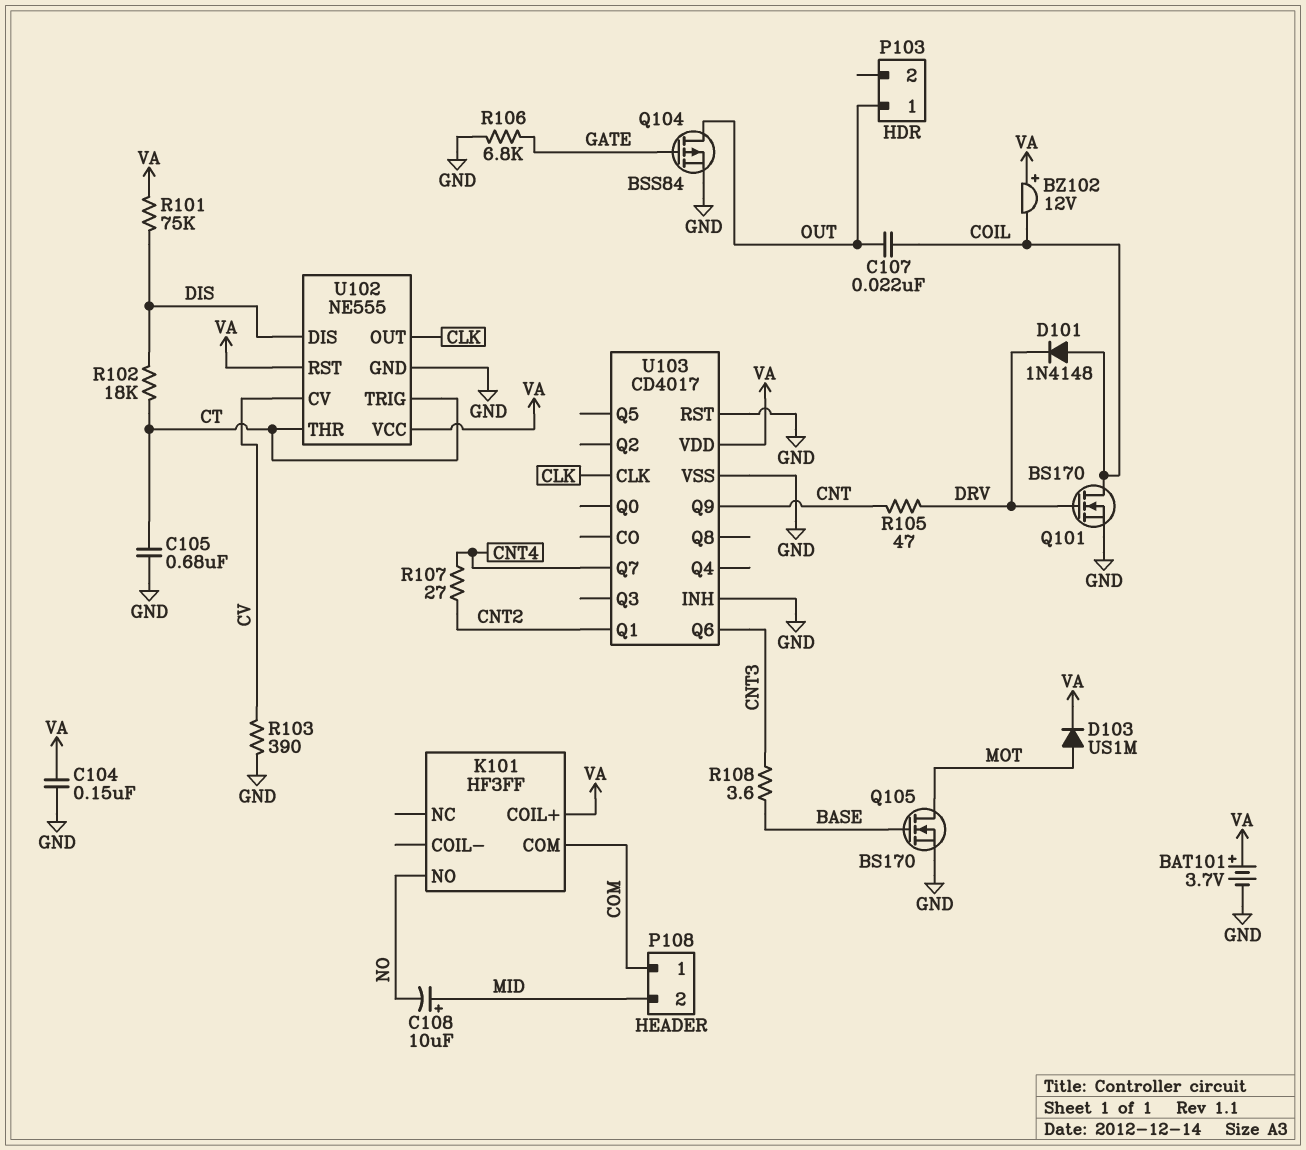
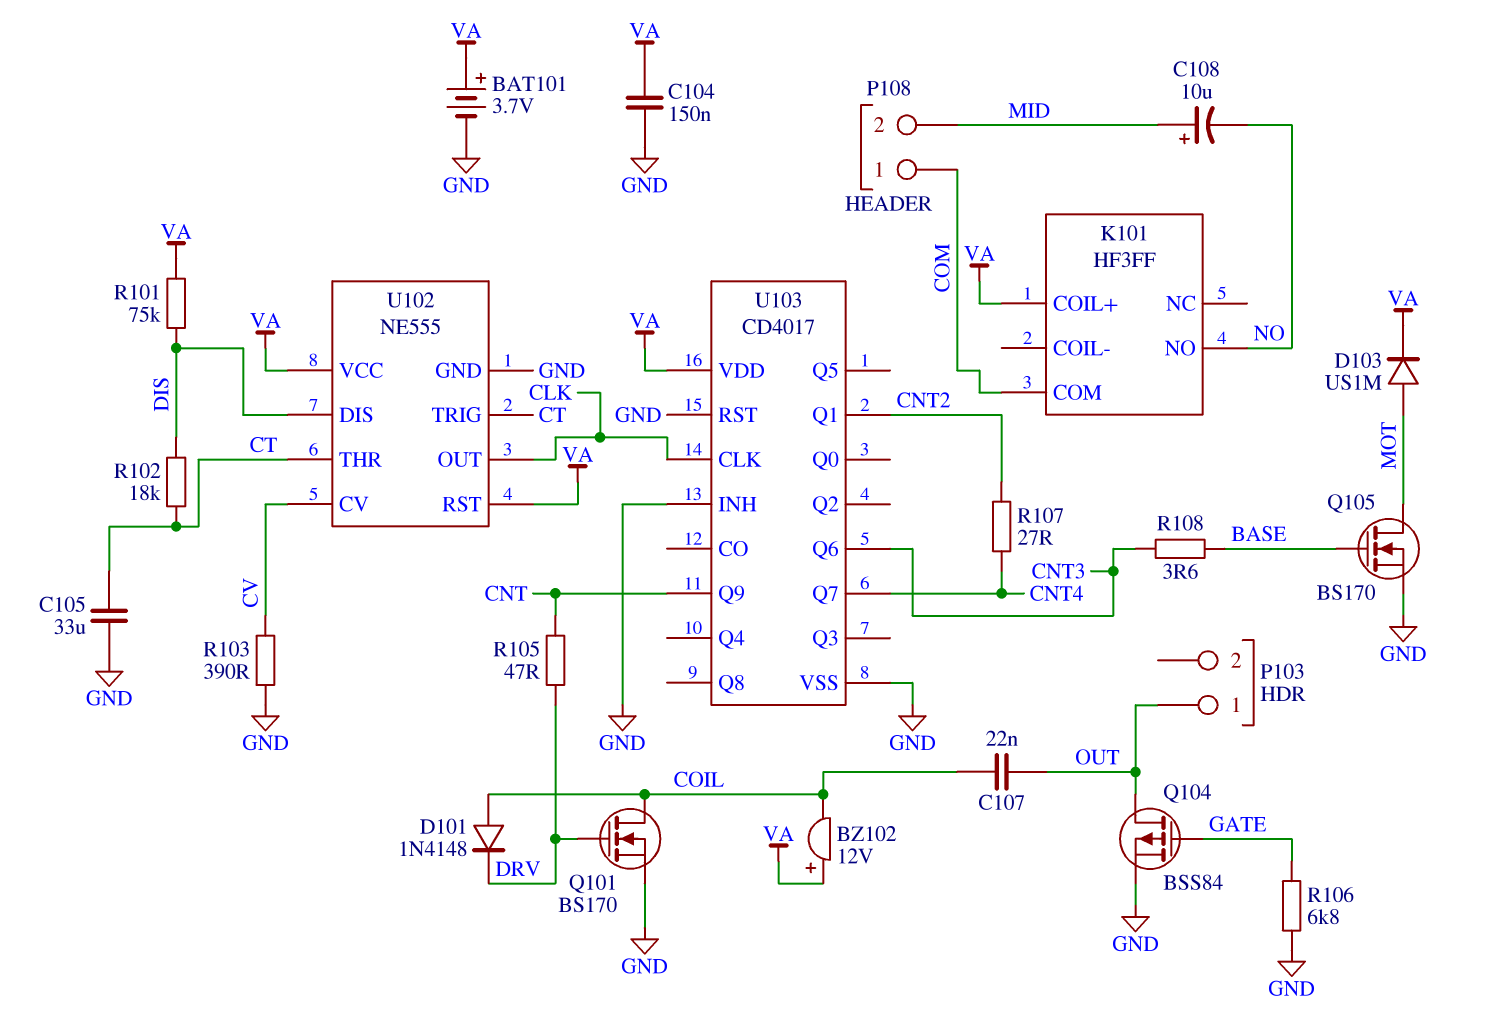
C105: 680nF (CT, GND) -> 33uF (CT, GND)

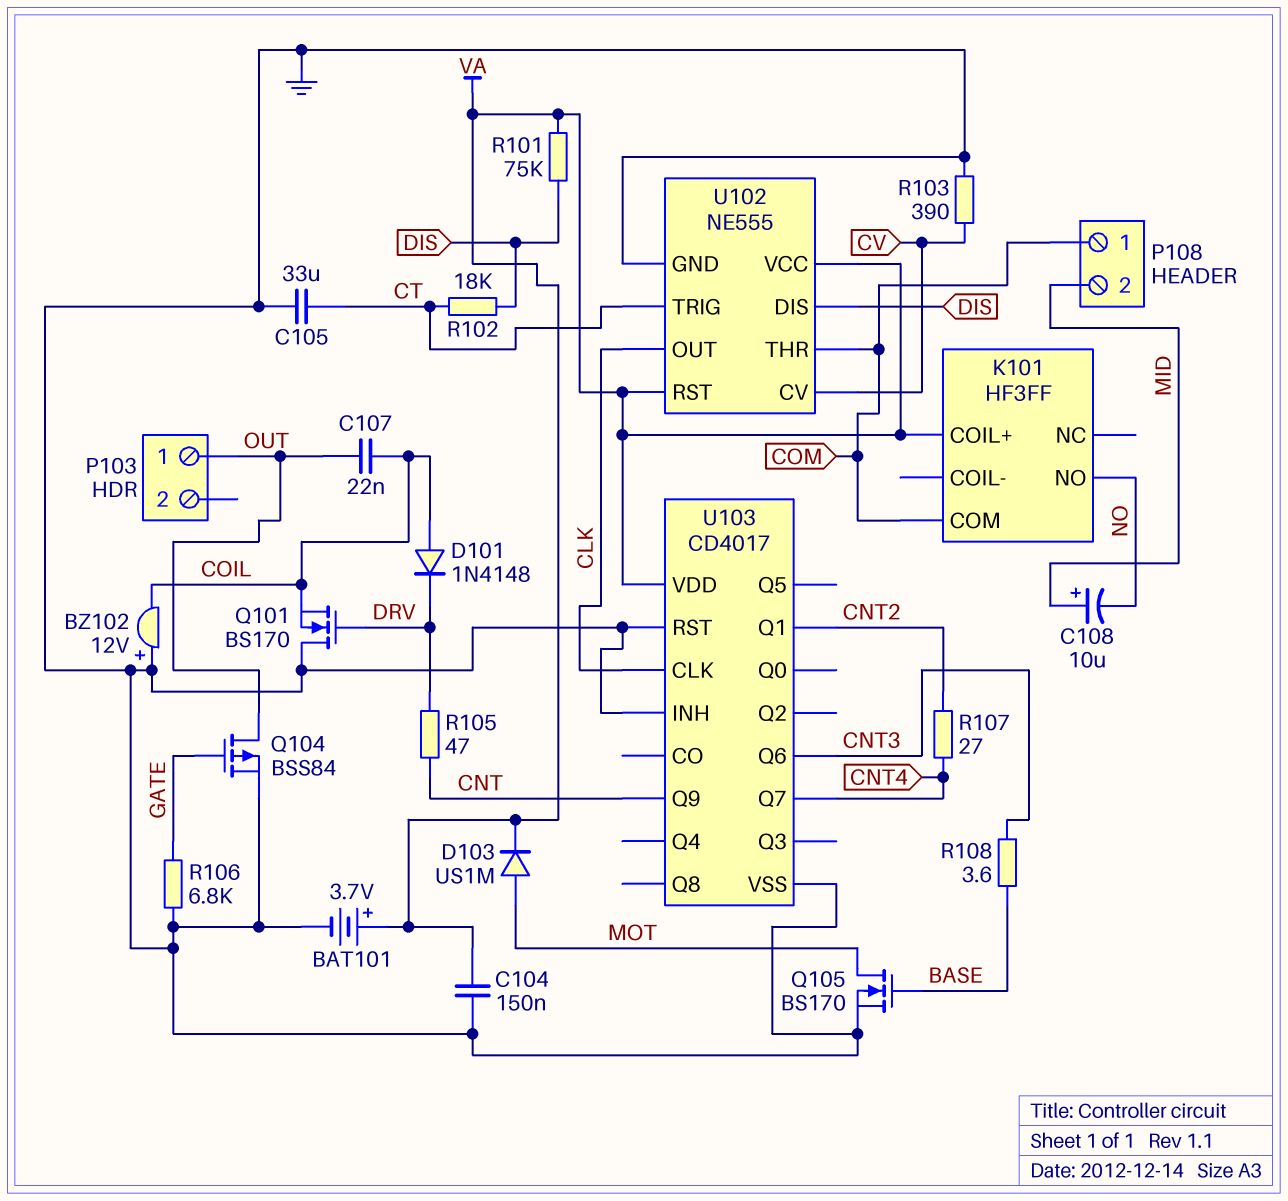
BZ102: buzzer 12V (plus VA, minus COIL) -> buzzer 12V (plus GND, minus COIL)
Q101: NMOS BS170 (G DRV, D COIL, S GND) -> NMOS BS170 (G DRV, D GND, S COIL)
U102 pin THR: CT -> COM

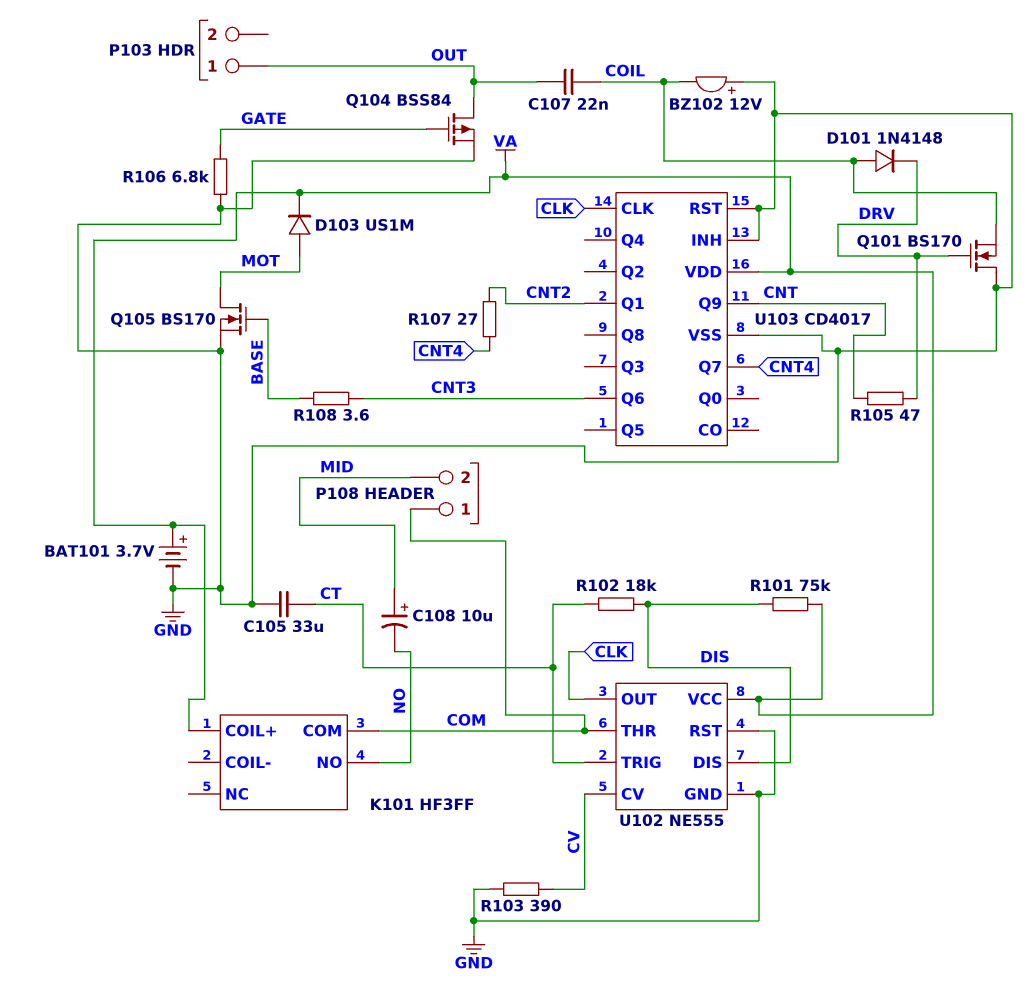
C104: 150nF (GND, VA) -> none
U102 pin RST: VA -> GND

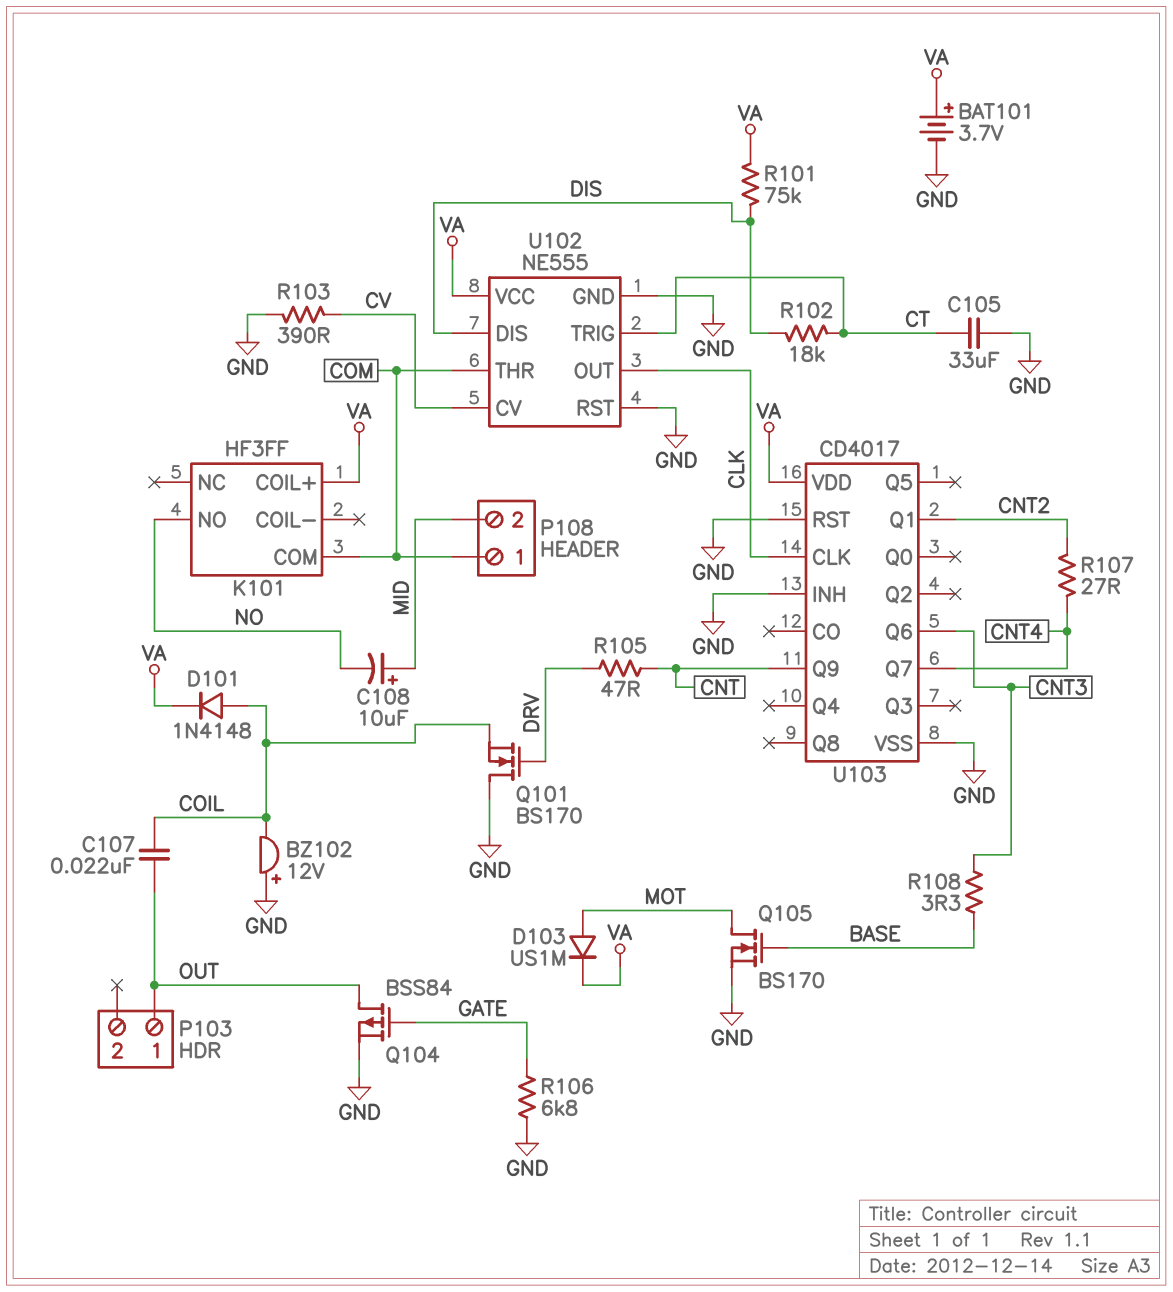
D101: diode 1N4148 (A COIL, K DRV) -> diode 1N4148 (A COIL, K VA)
R108: 3.6 (BASE, CNT3) -> 3.3 (BASE, CNT3)

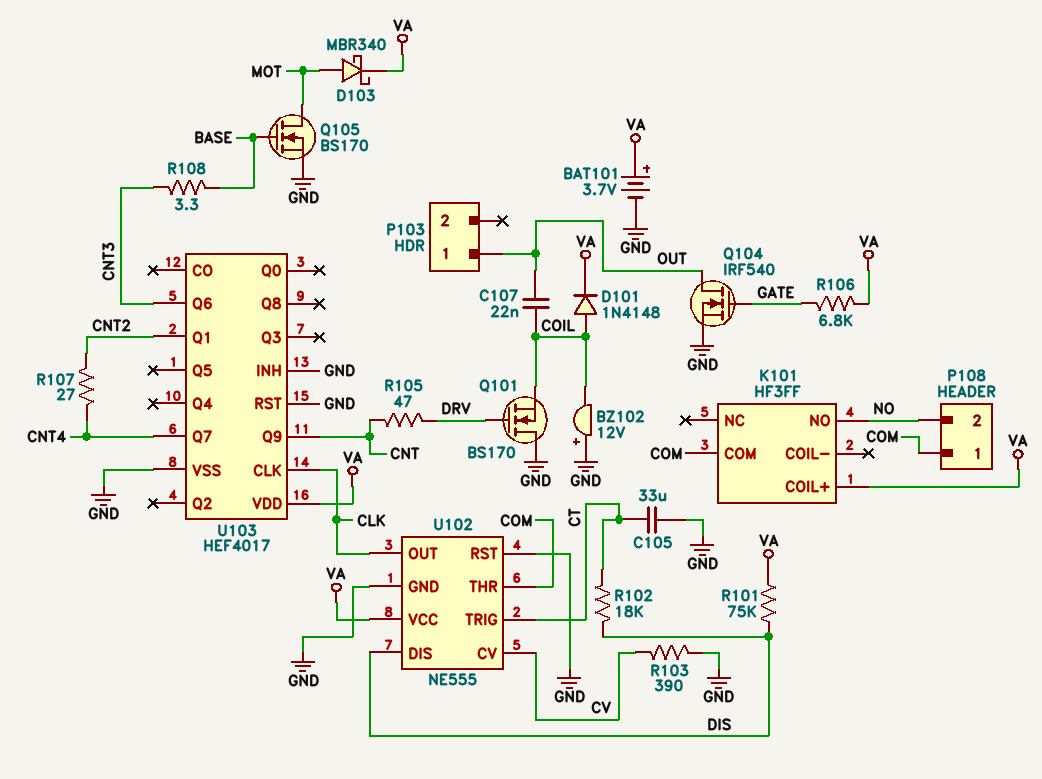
C108: 10uF (plus MID, minus NO) -> none
D103: diode US1M (A MOT, K VA) -> schottky MBR340 (A MOT, K VA)
P108 pin 2: MID -> NO
Q104: PMOS BSS84 (G GATE, D OUT, S GND) -> NMOS IRF540 (G GATE, D OUT, S GND)
R106: 6.8k (GATE, GND) -> 6.8k (GATE, VA)
U103: CD4017 -> HEF4017

